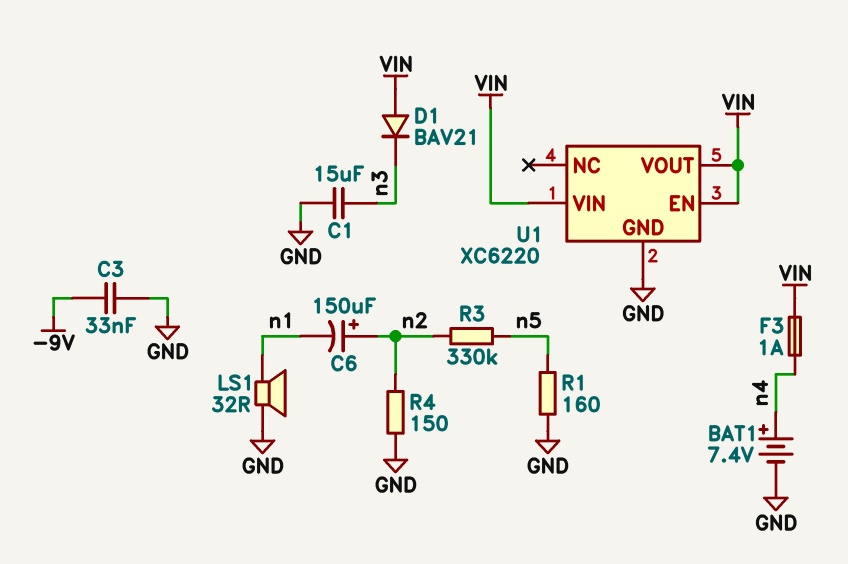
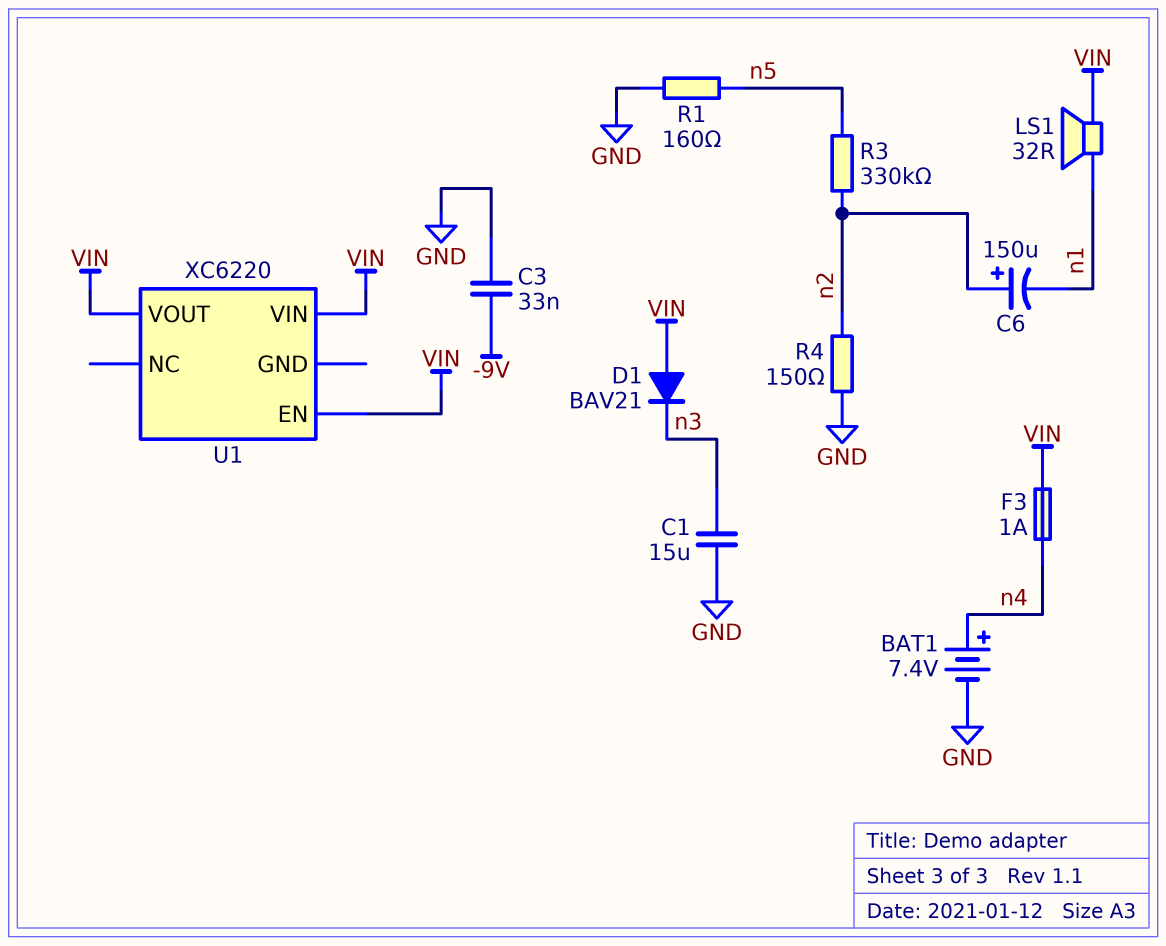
LS1: speaker 32R (GND, n1) -> speaker 32R (VIN, n1)
U1 pin GND: GND -> none

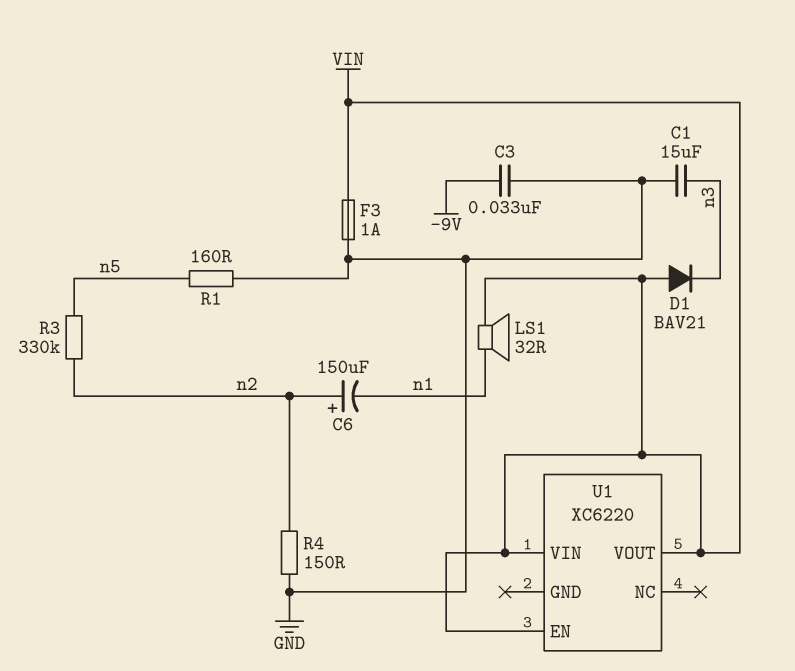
BAT1: 7.4V (plus n4, minus GND) -> none
F3: 1A (VIN, n4) -> 1A (GND, VIN)

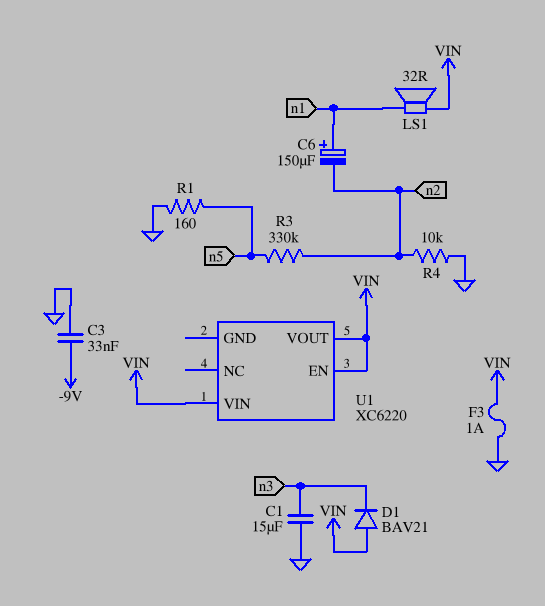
C6: 150uF (plus n2, minus n1) -> 150uF (plus n1, minus n2)
R4: 150 (GND, n2) -> 10k (GND, n2)

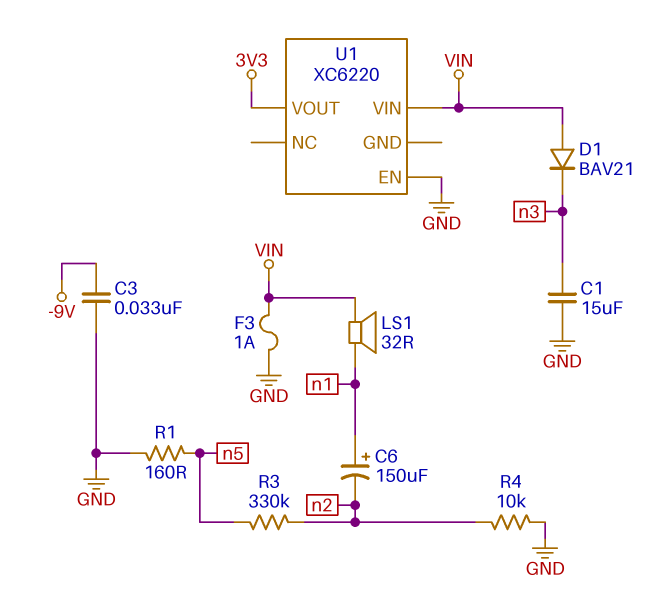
U1 pin EN: VIN -> GND
U1 pin VOUT: VIN -> 3V3

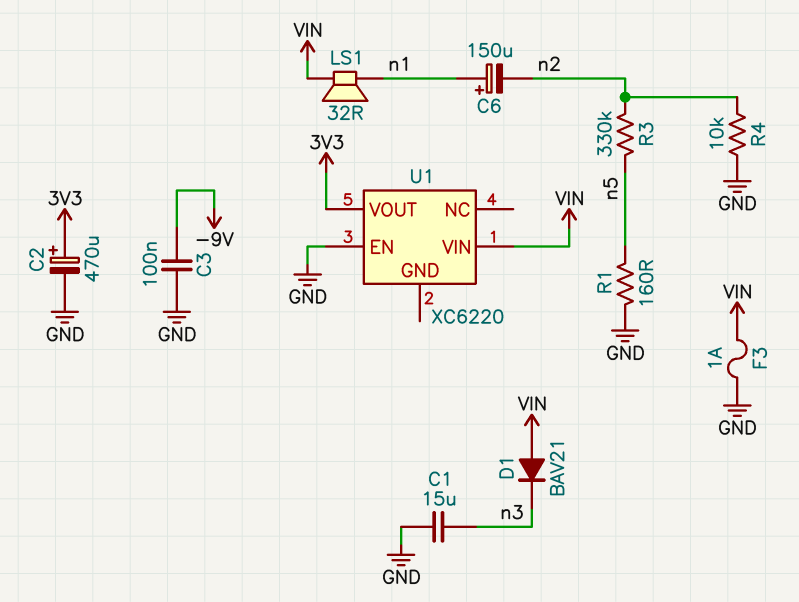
C2: none -> 470uF (plus 3V3, minus GND)
C3: 33nF (-9V, GND) -> 100nF (-9V, GND)

